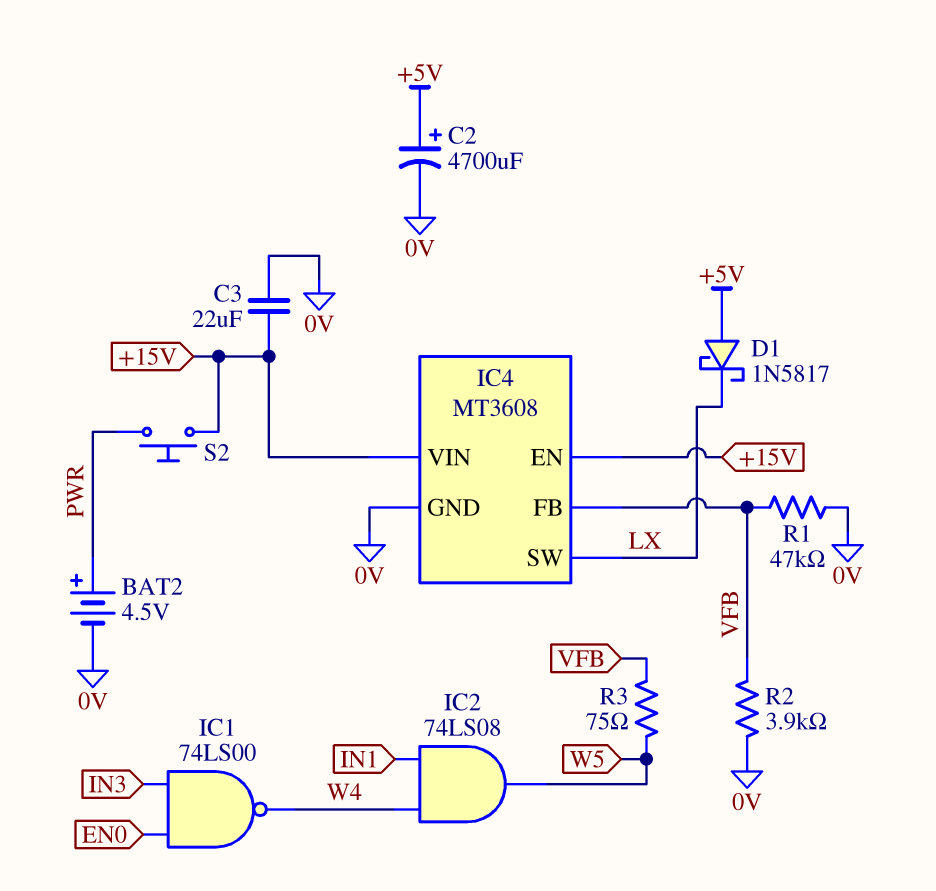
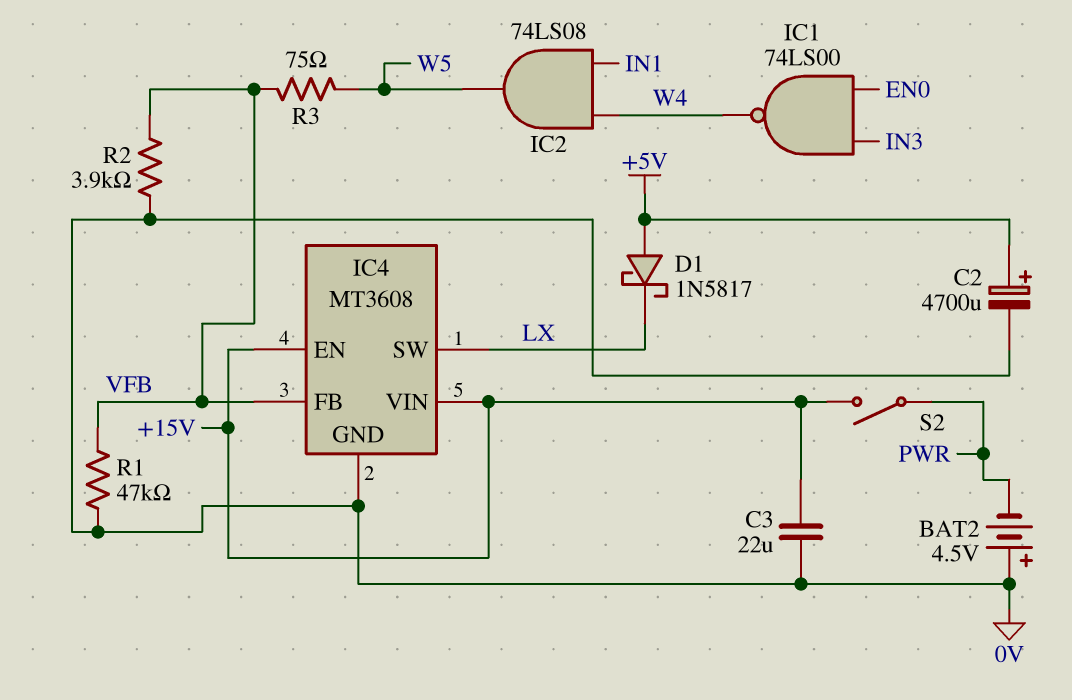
BAT2: 4.5V (plus PWR, minus 0V) -> 4.5V (plus 0V, minus PWR)
S2: button (+15V, PWR) -> switch (+15V, PWR)

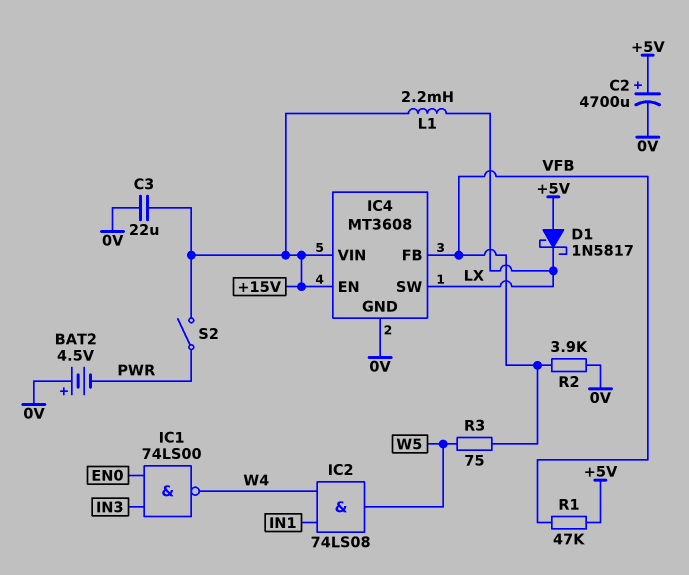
L1: none -> 2.2mH (+15V, LX)
R1: 47k (0V, VFB) -> 47k (+5V, VFB)

